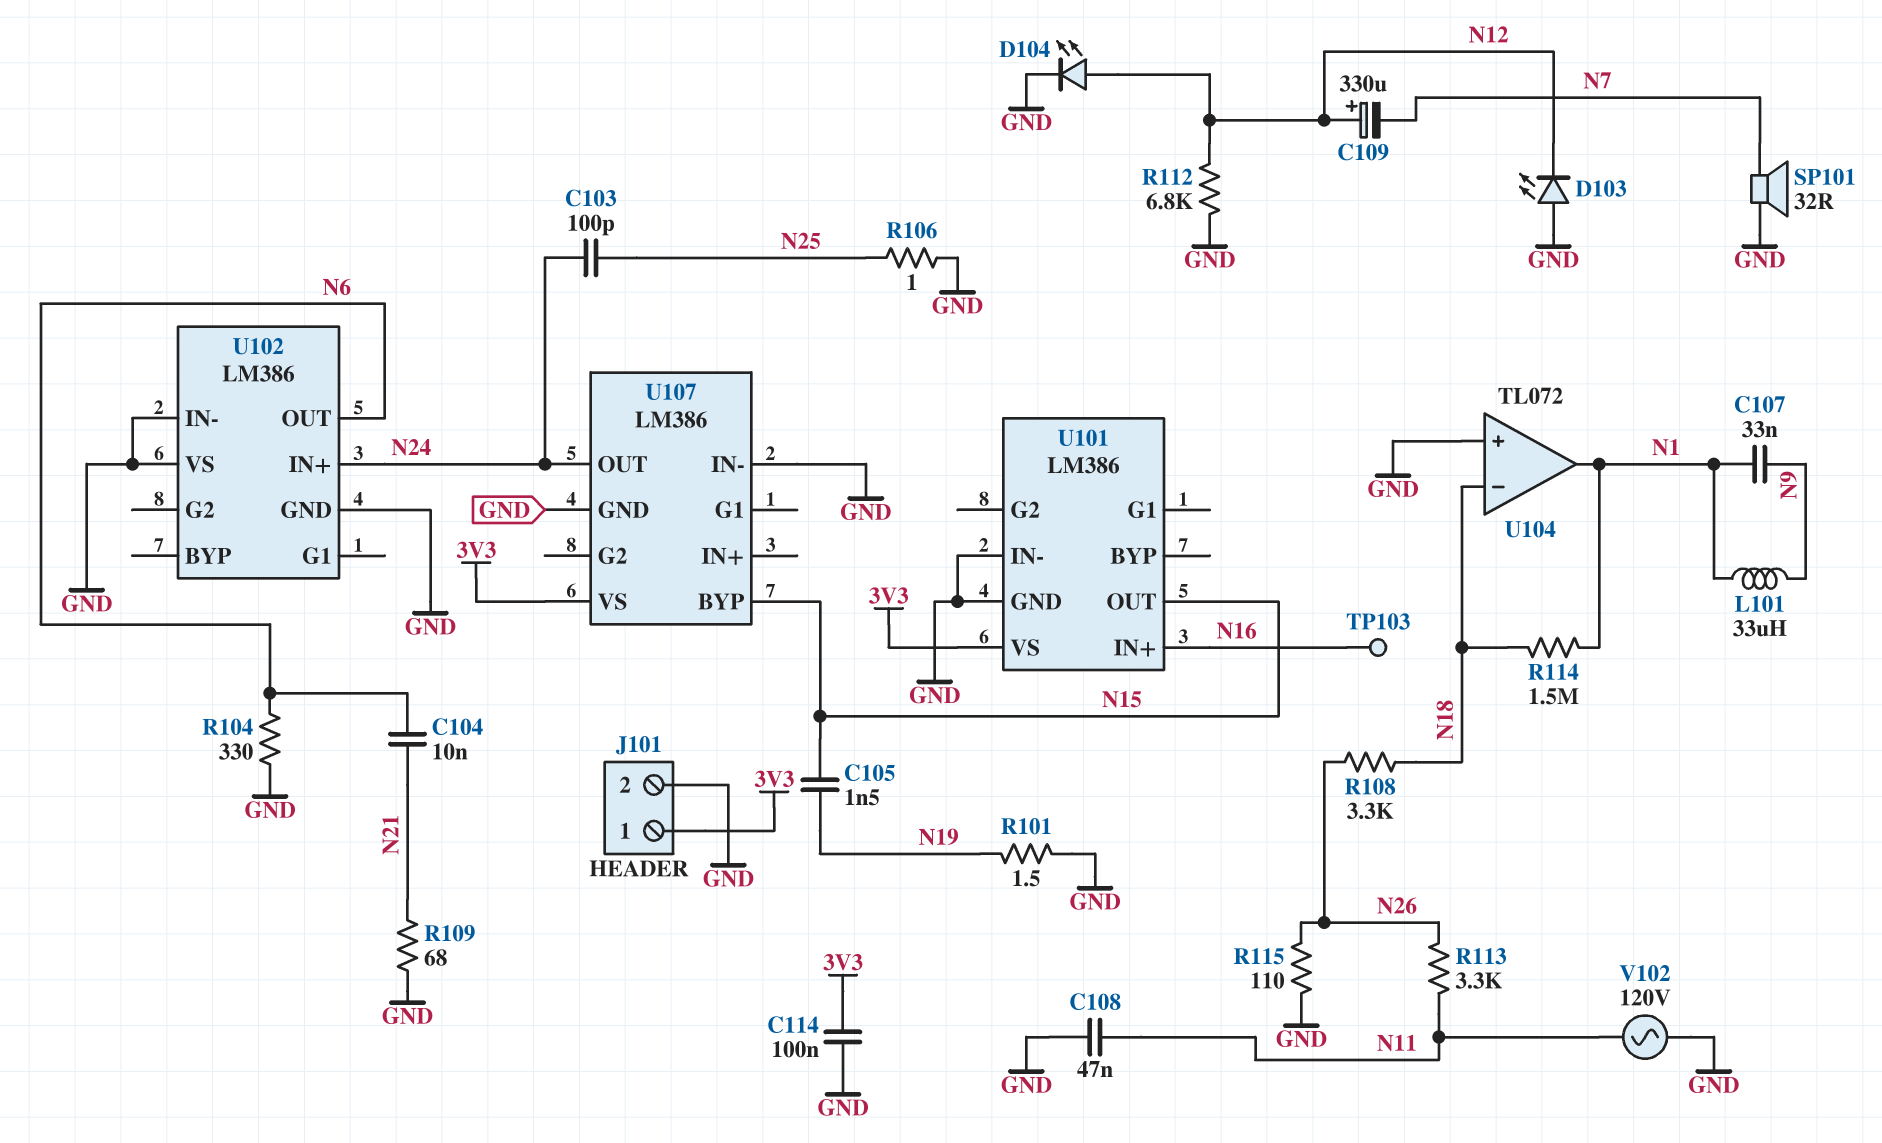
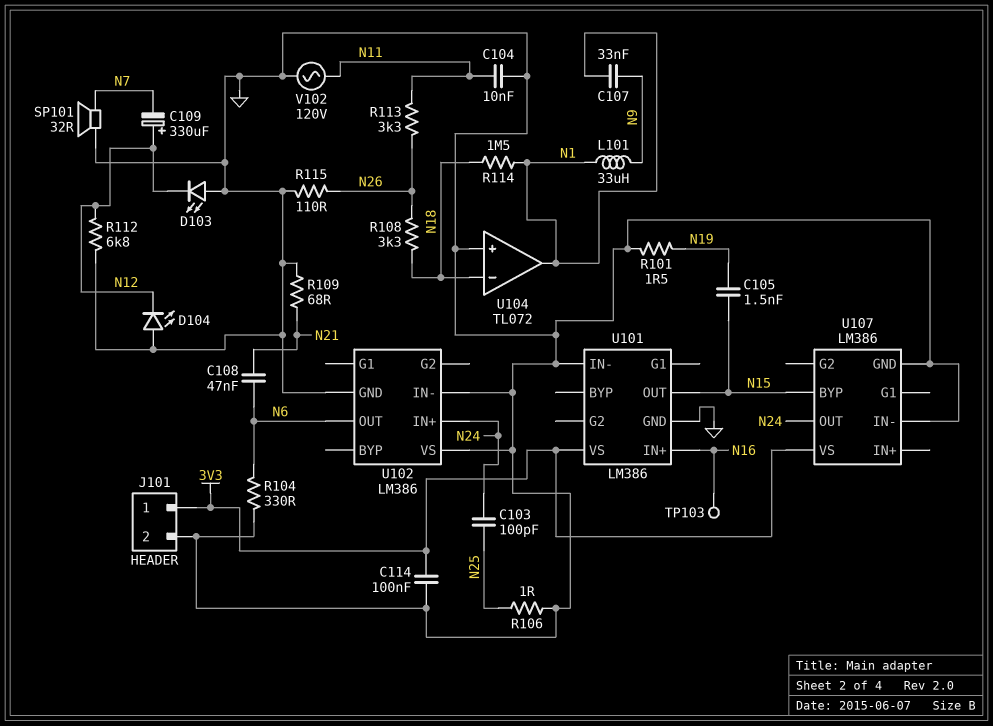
C104: 10nF (N6, N21) -> 10nF (GND, N11)
C108: 47nF (GND, N11) -> 47nF (N6, N21)
D104: LED (A N12, K GND) -> LED (A GND, K N12)

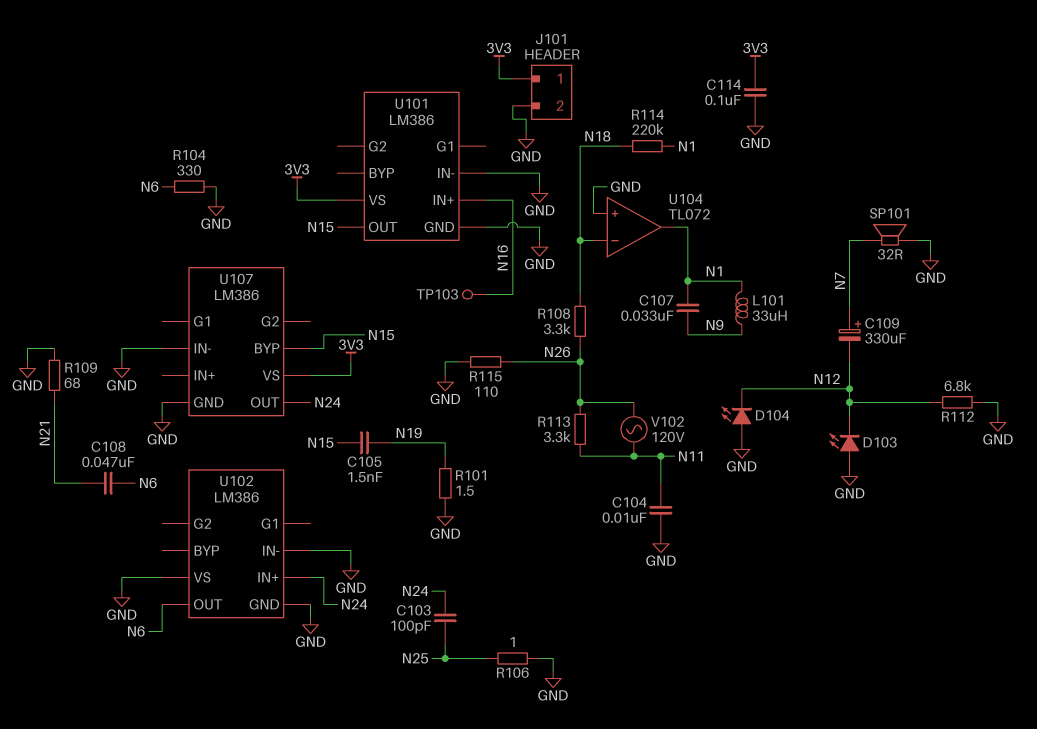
C109: 330uF (plus N12, minus N7) -> 330uF (plus N7, minus N12)
R114: 1.5M (N1, N18) -> 220k (N1, N18)
V102: AC 120V (GND, N11) -> AC 120V (N11, N26)

